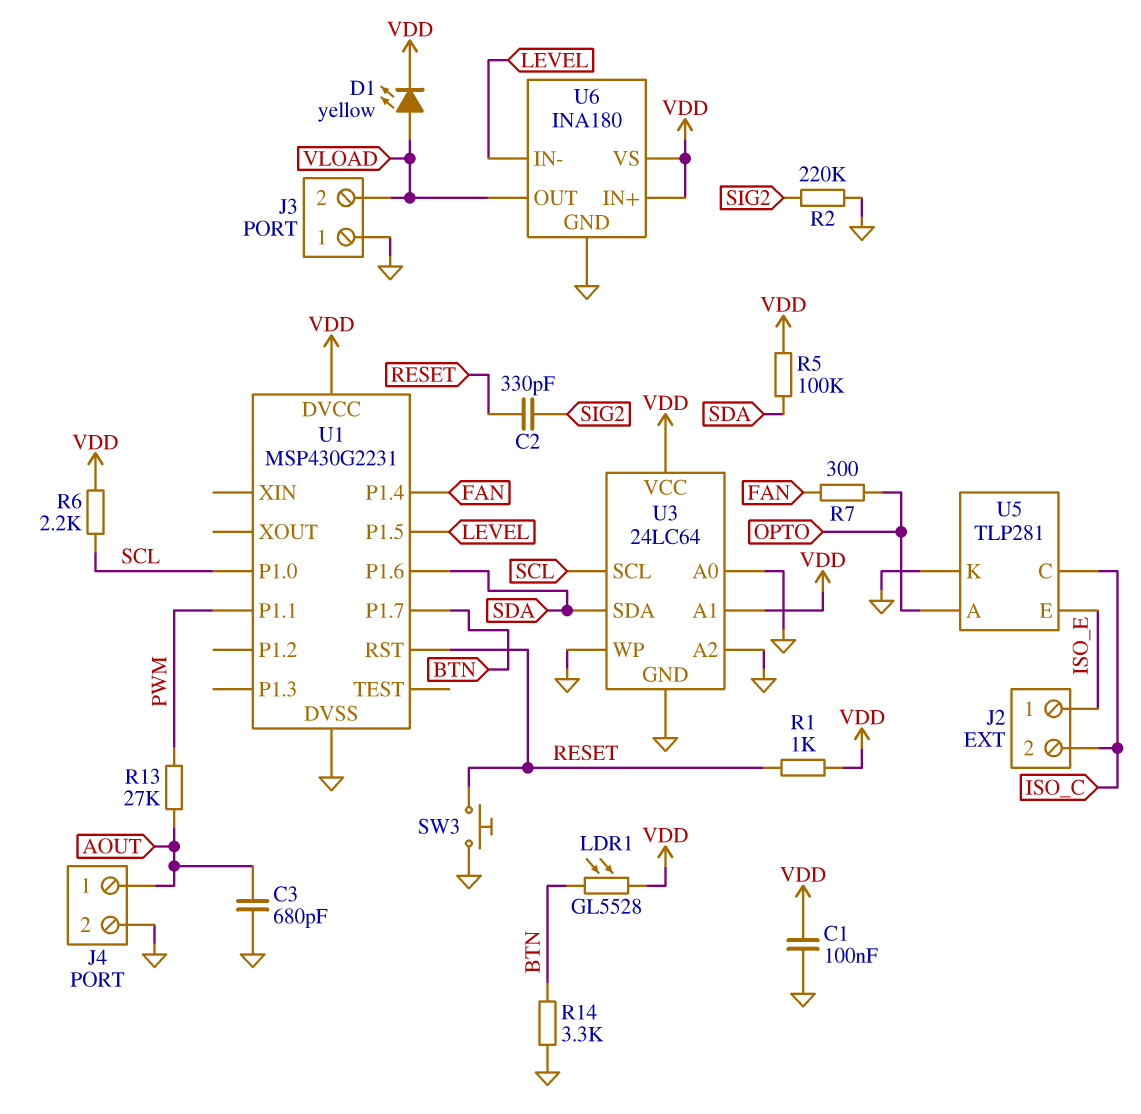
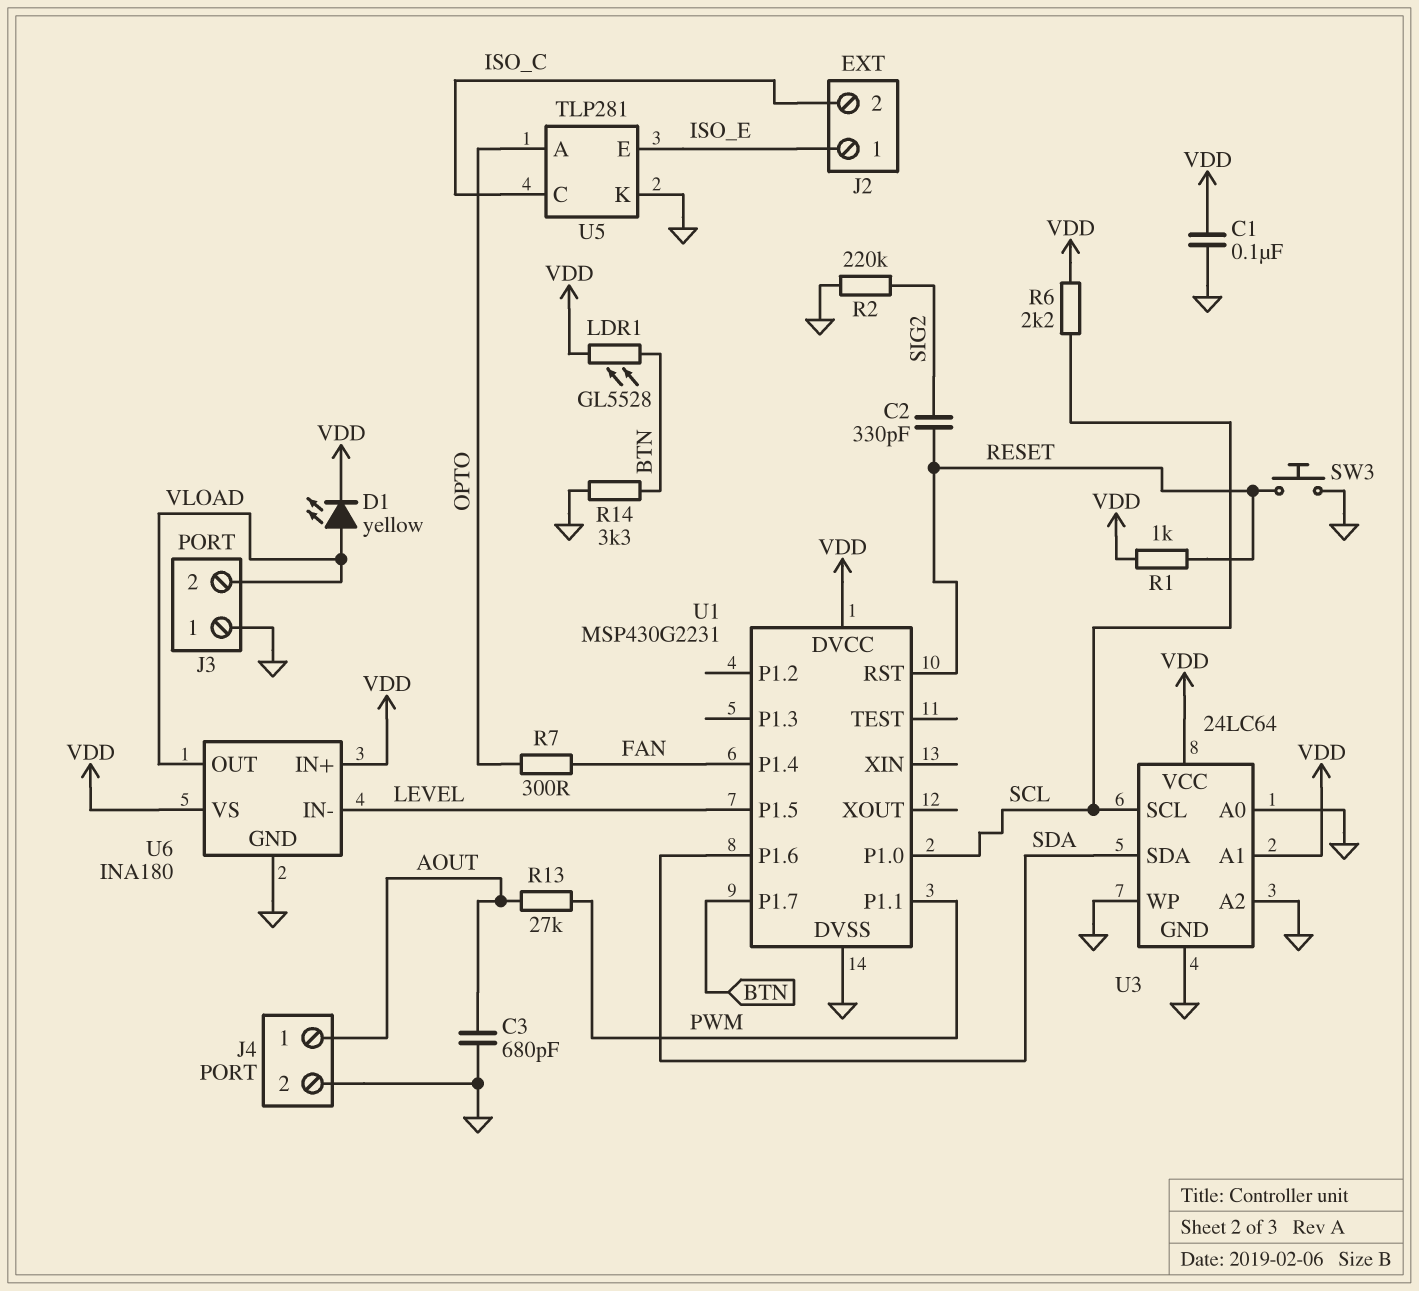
R5: 100k (SDA, VDD) -> none

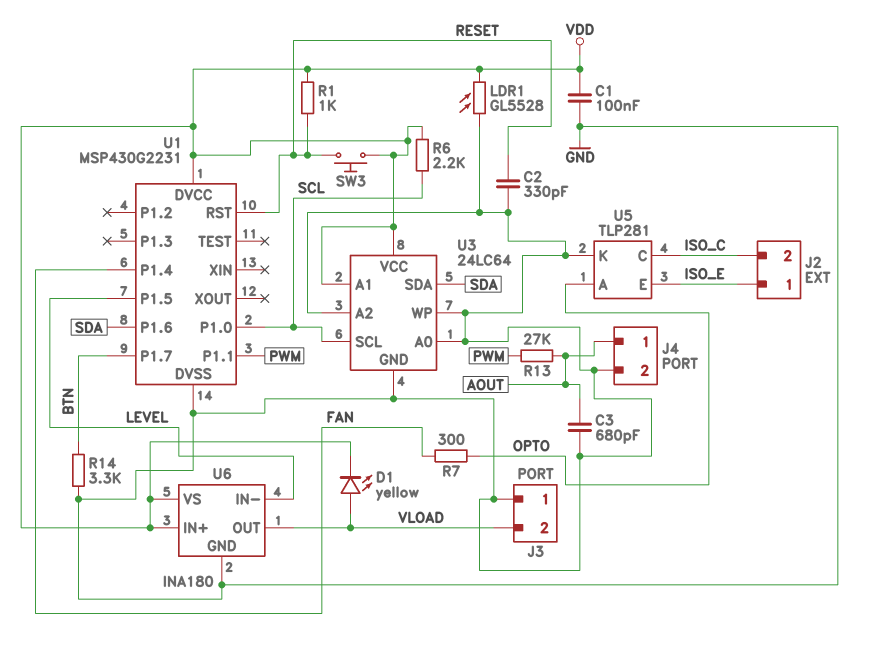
C2: 330pF (RESET, SIG2) -> 330pF (GND, RESET)
LDR1: GL5528 (BTN, VDD) -> GL5528 (GND, VDD)
R2: 220k (GND, SIG2) -> none
SW3: button (GND, RESET) -> button (RESET, VDD)

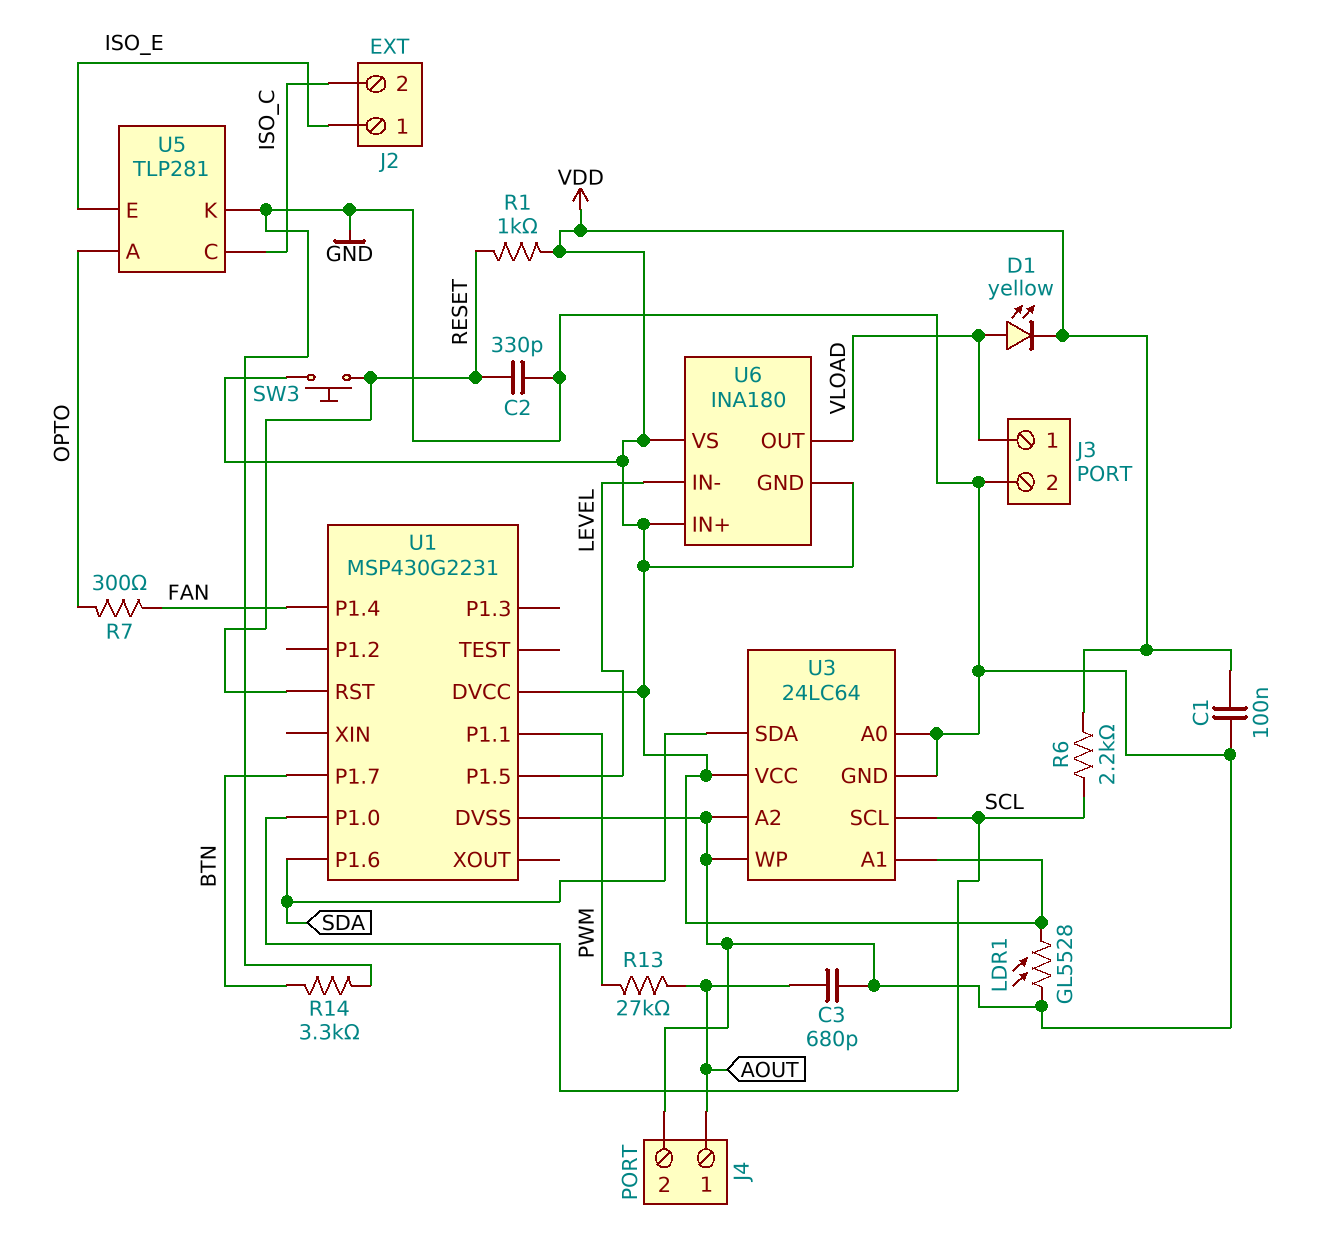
J3 pin 1: GND -> VLOAD
J3 pin 2: VLOAD -> GND
U6 pin GND: GND -> VDD

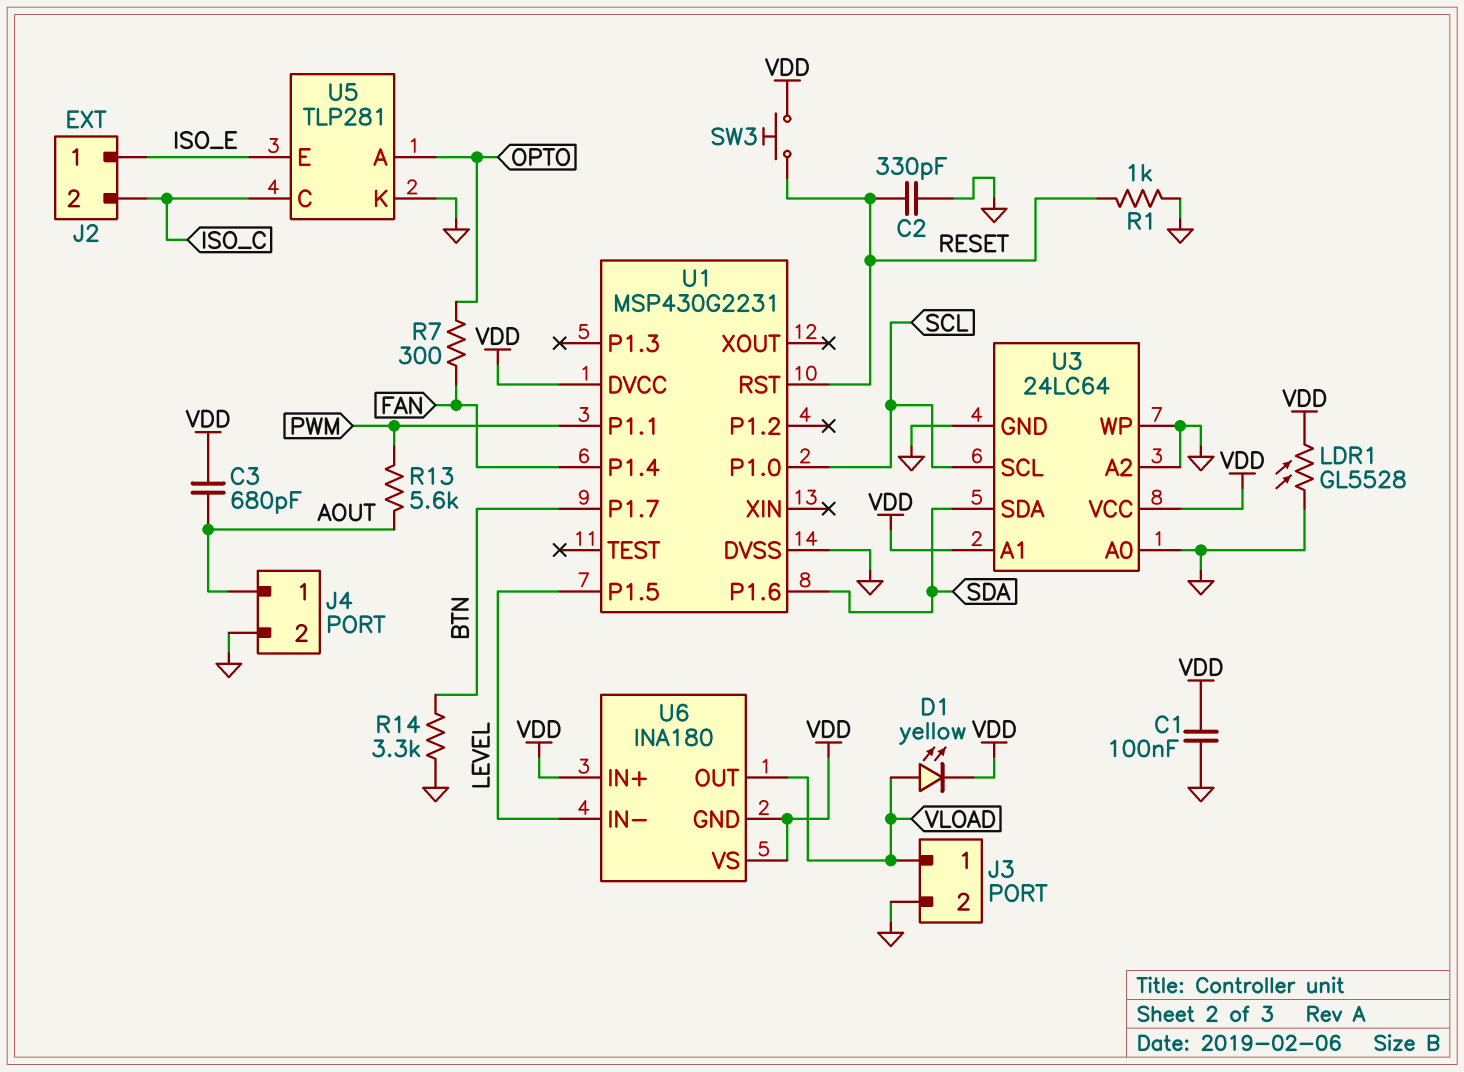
C3: 680pF (AOUT, GND) -> 680pF (AOUT, VDD)
R1: 1k (RESET, VDD) -> 1k (GND, RESET)
R6: 2.2k (SCL, VDD) -> none
R13: 27k (AOUT, PWM) -> 5.6k (AOUT, PWM)

